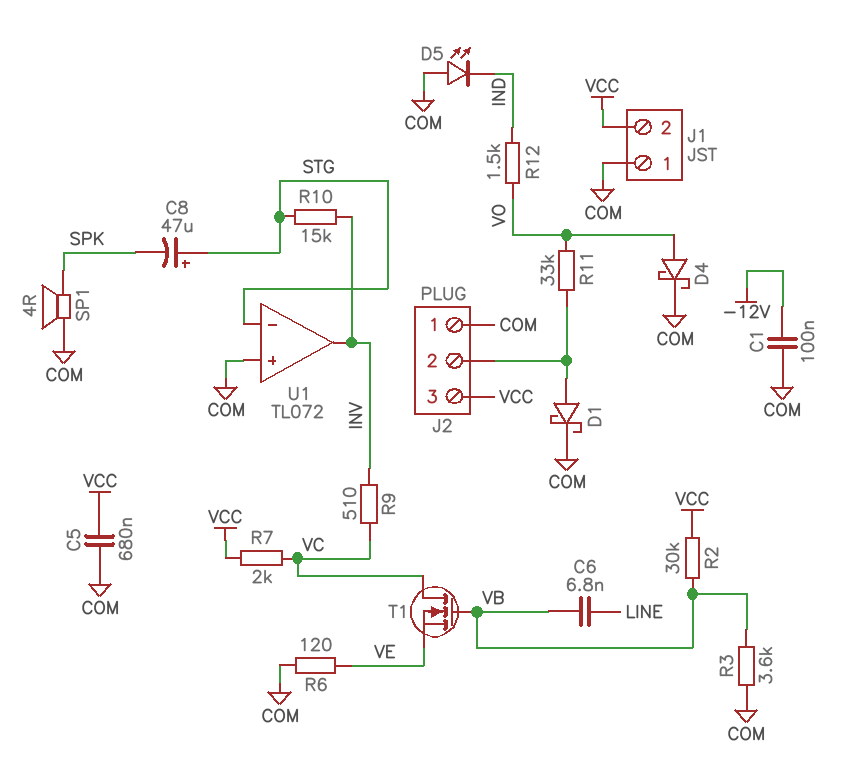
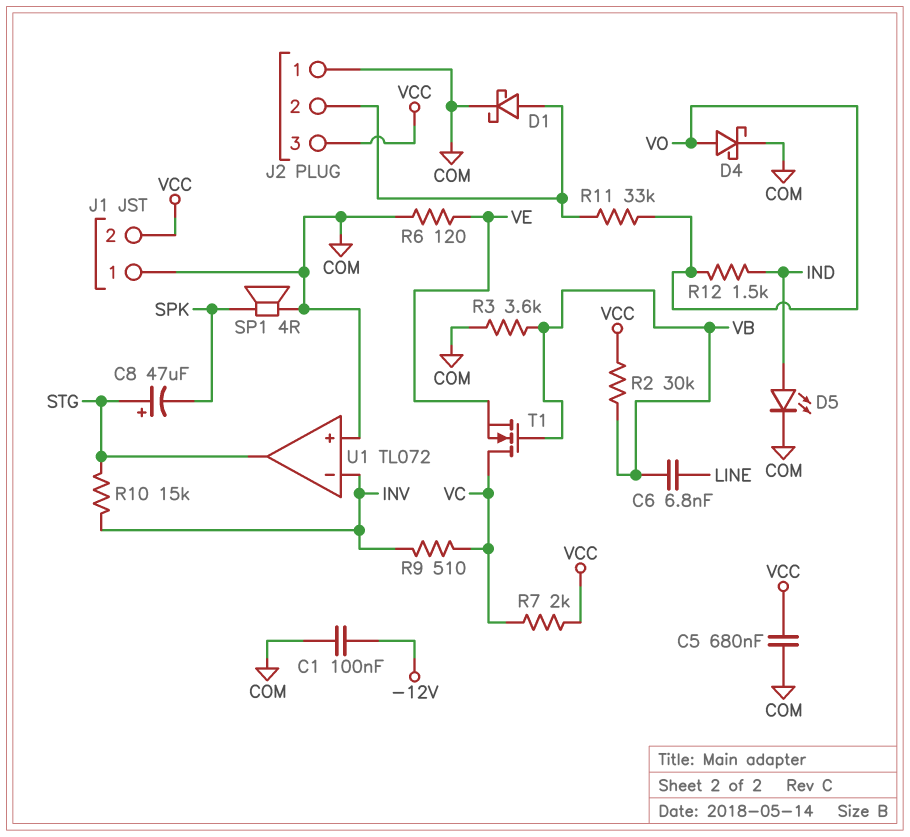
D5: LED (A COM, K IND) -> LED (A IND, K COM)
U1 pin in-: STG -> INV
U1 pin out: INV -> STG

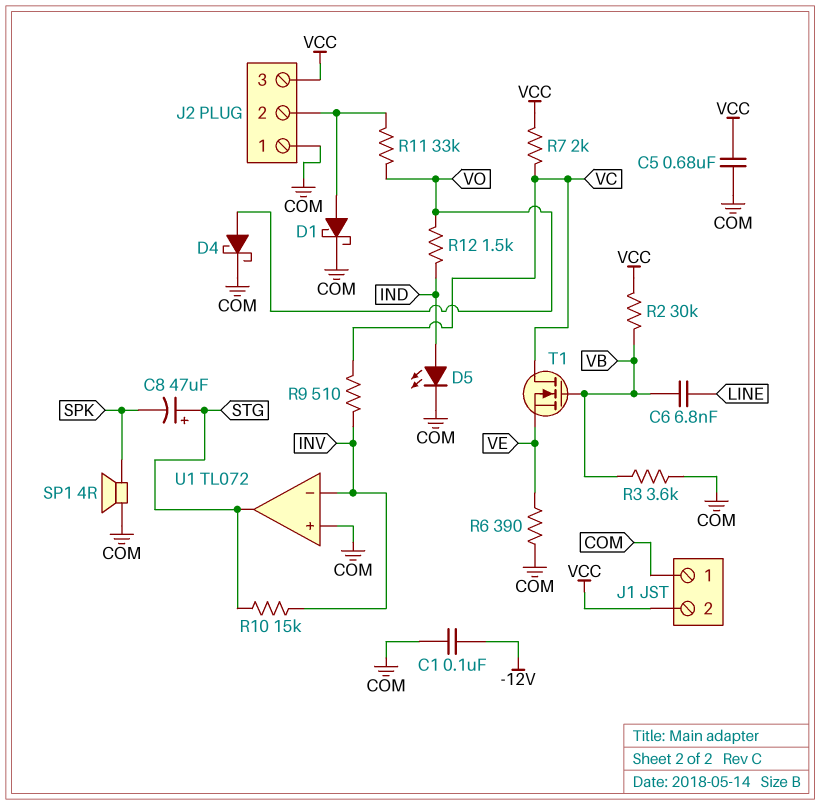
R6: 120 (COM, VE) -> 390 (COM, VE)

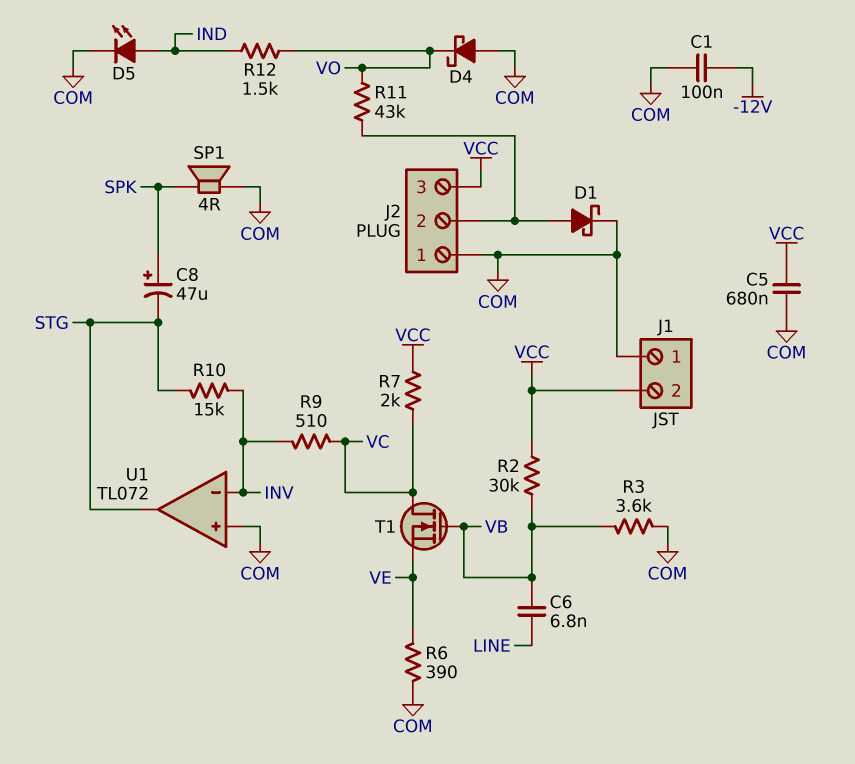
C8: 47uF (plus STG, minus SPK) -> 47uF (plus SPK, minus STG)
D4: schottky (A VO, K COM) -> schottky (A COM, K VO)
R11: 33k (J2/2, VO) -> 43k (J2/2, VO)

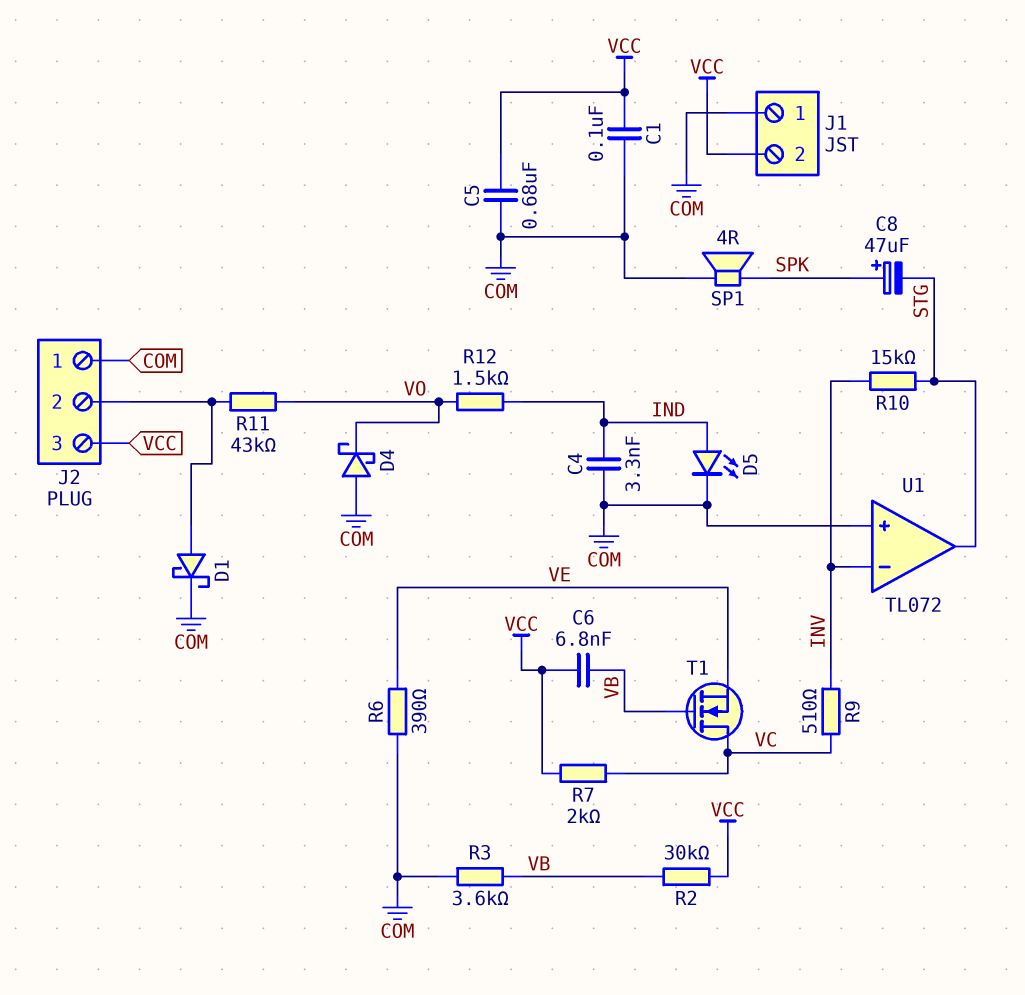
C1: 100nF (-12V, COM) -> 100nF (COM, VCC)
C4: none -> 3.3nF (COM, IND)
C6: 6.8nF (LINE, VB) -> 6.8nF (VB, VCC)

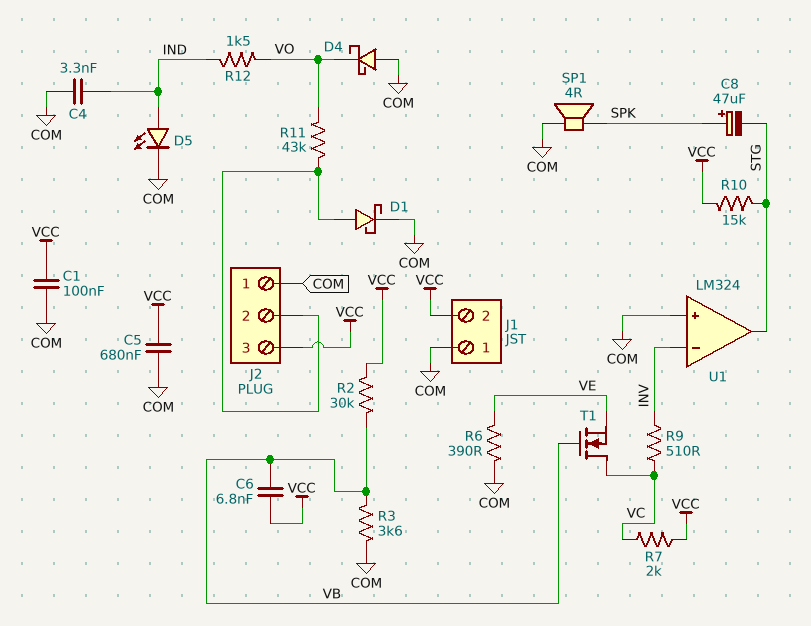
R10: 15k (INV, STG) -> 15k (STG, VCC)
U1: TL072 -> LM324

